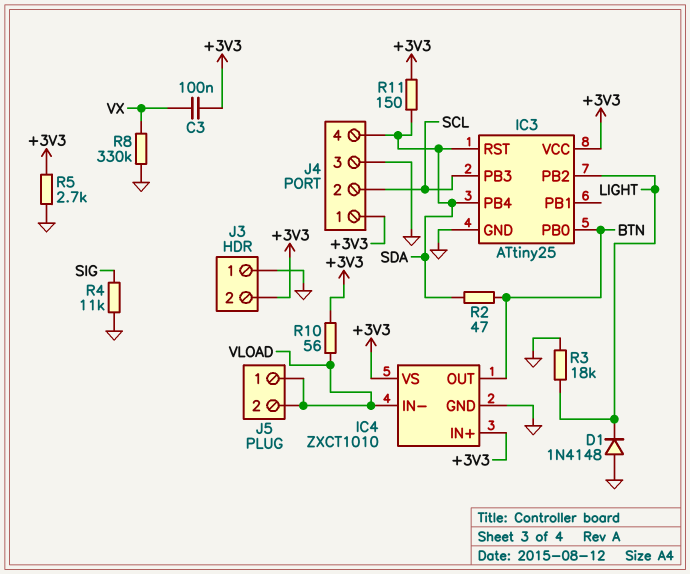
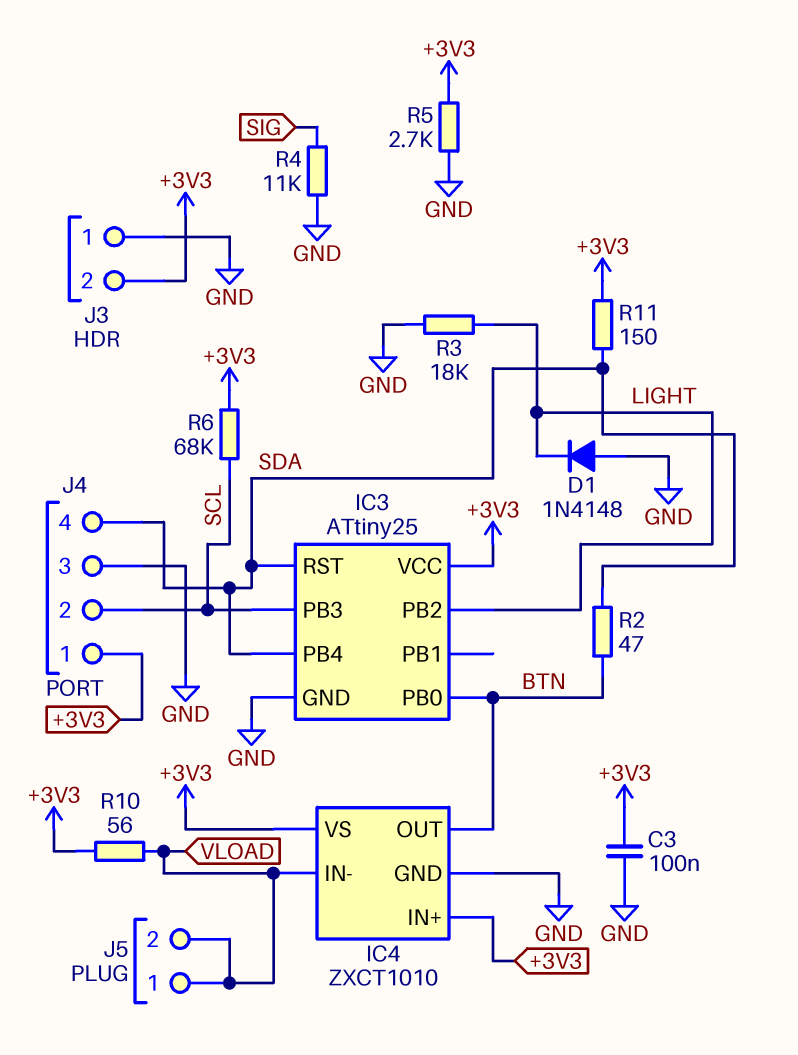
C3: 100nF (+3V3, VX) -> 100nF (+3V3, GND)
R6: none -> 68k (+3V3, SCL)
R8: 330k (GND, VX) -> none

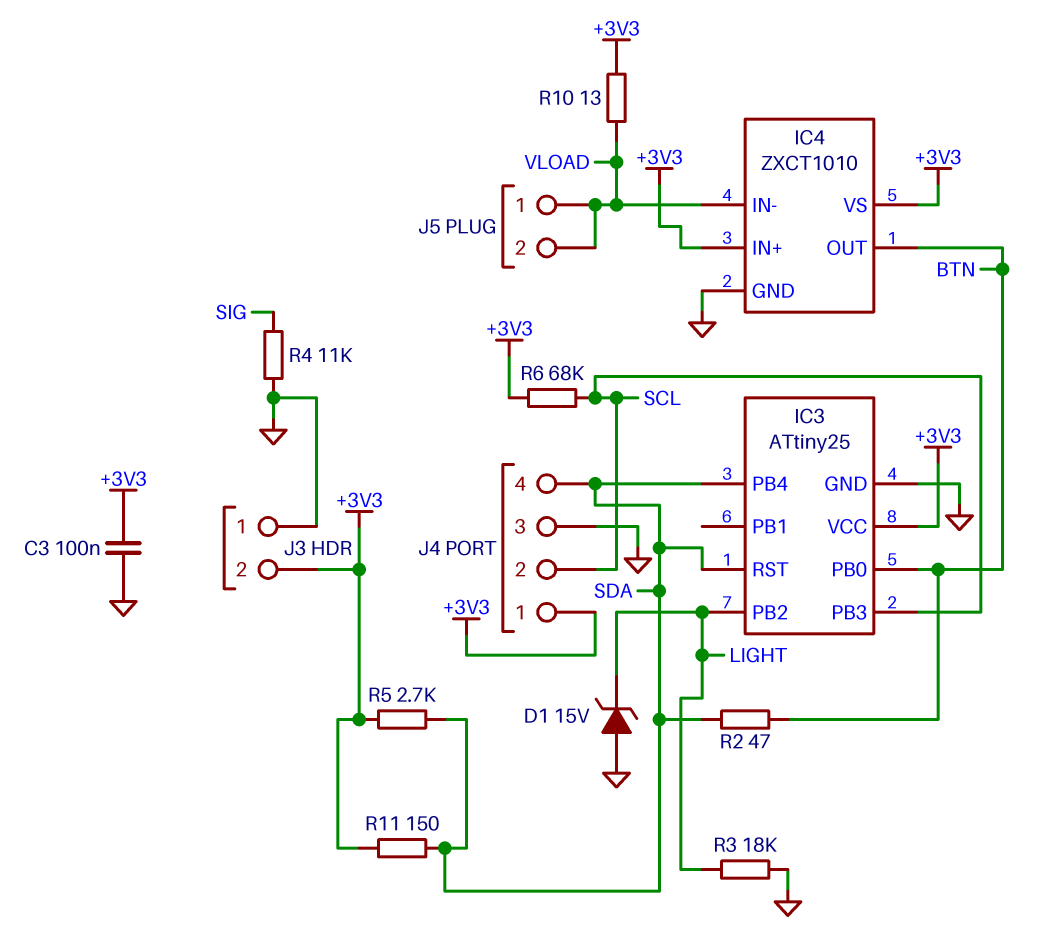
D1: diode 1N4148 (A GND, K LIGHT) -> zener 15V (A GND, K LIGHT)
R5: 2.7k (+3V3, GND) -> 2.7k (+3V3, SDA)
R10: 56 (+3V3, VLOAD) -> 13 (+3V3, VLOAD)

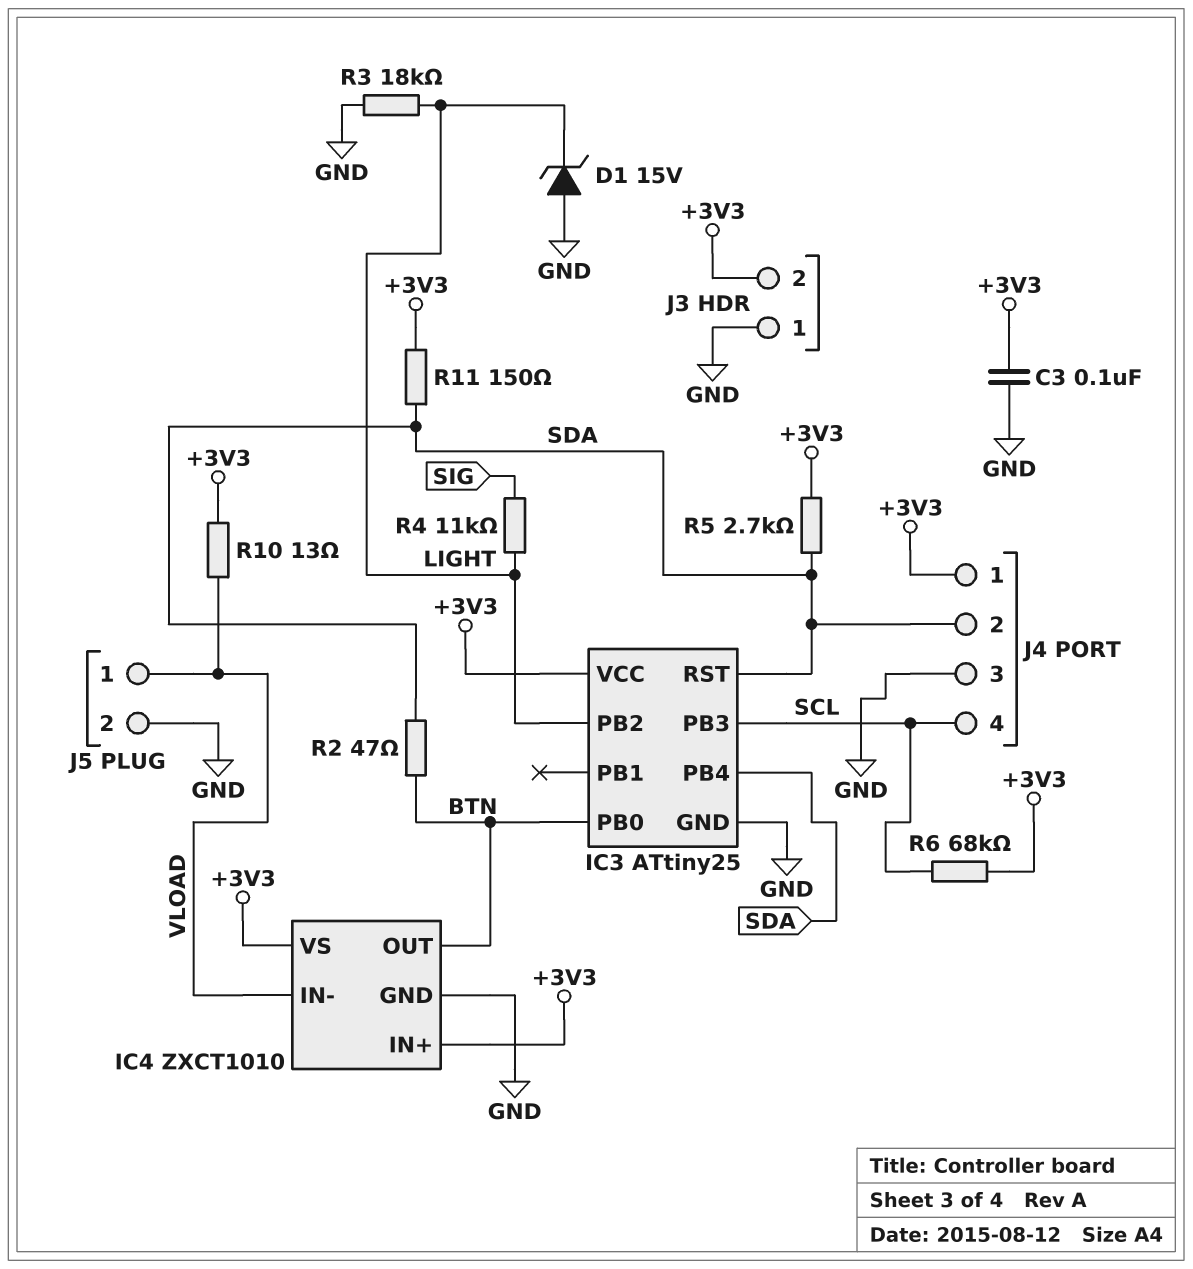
J4 pin 2: SCL -> SDA
J4 pin 4: SDA -> SCL
J5 pin 2: VLOAD -> GND
R4: 11k (GND, SIG) -> 11k (LIGHT, SIG)

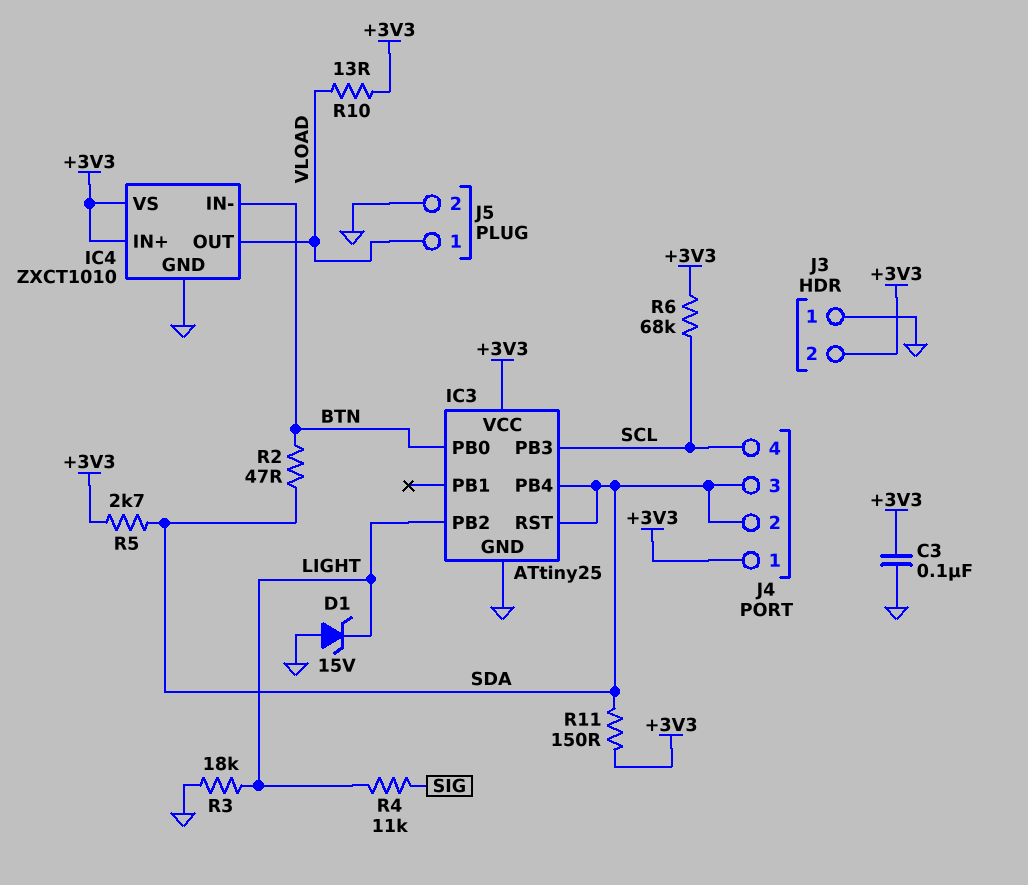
IC4 pin IN-: VLOAD -> BTN
IC4 pin OUT: BTN -> VLOAD
J4 pin 3: GND -> SDA

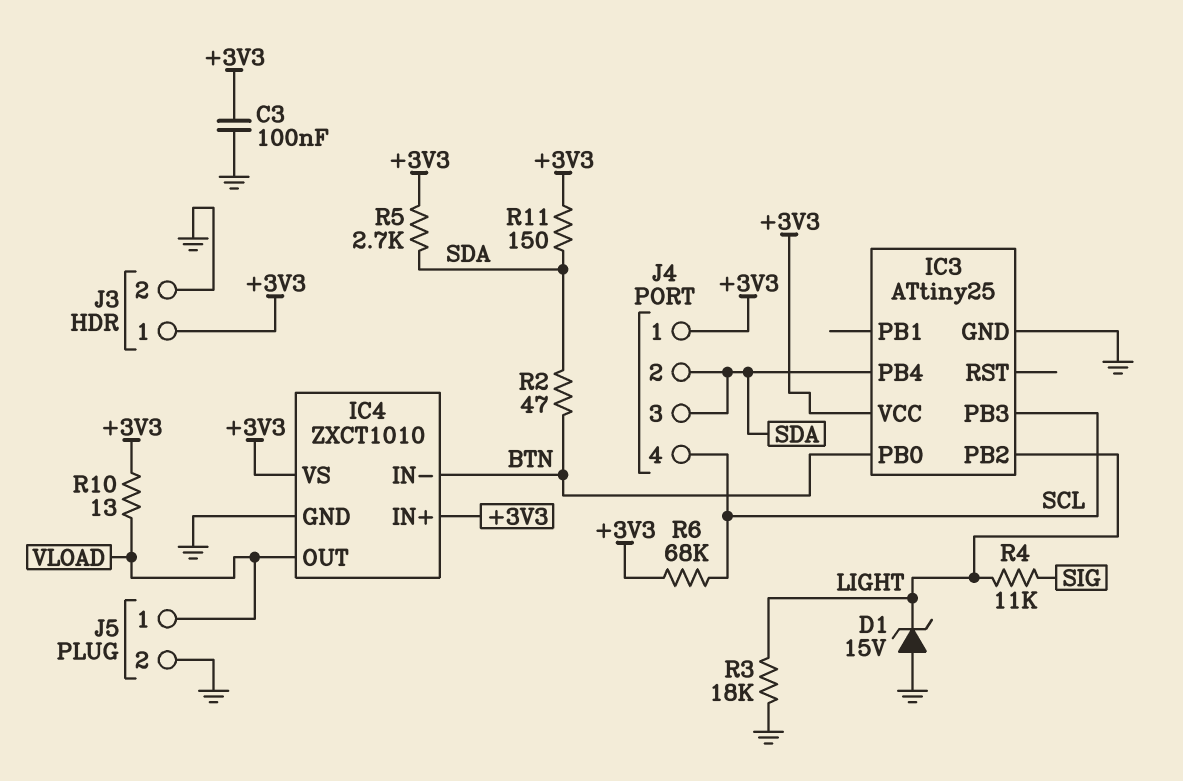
IC3 pin RST: SDA -> none
J3 pin 1: GND -> +3V3
J3 pin 2: +3V3 -> GND

